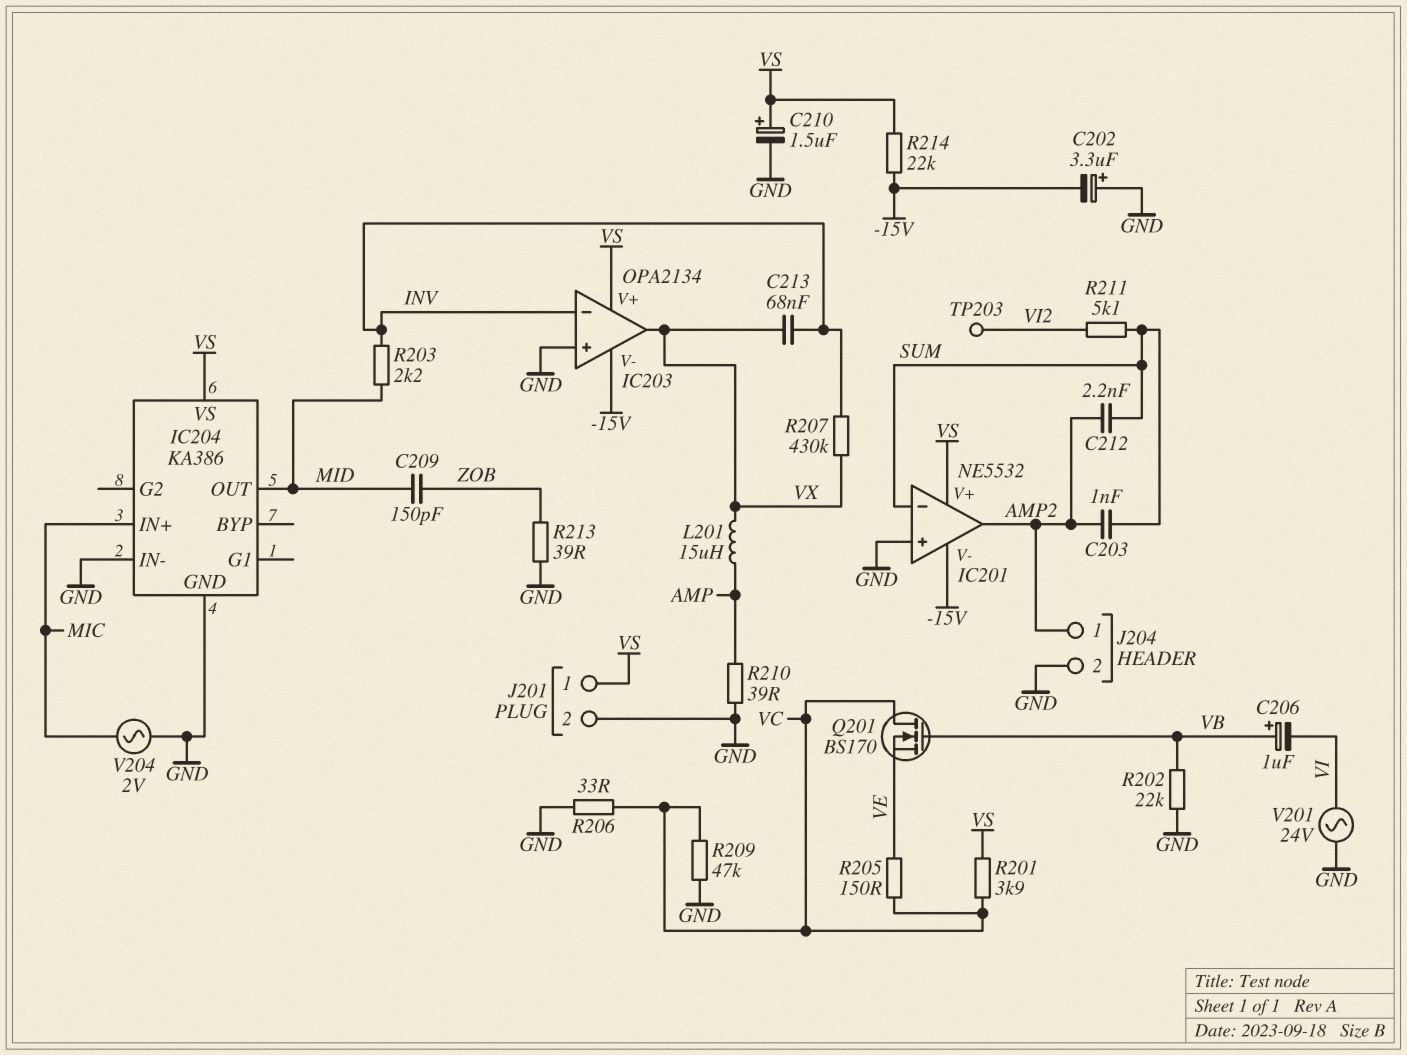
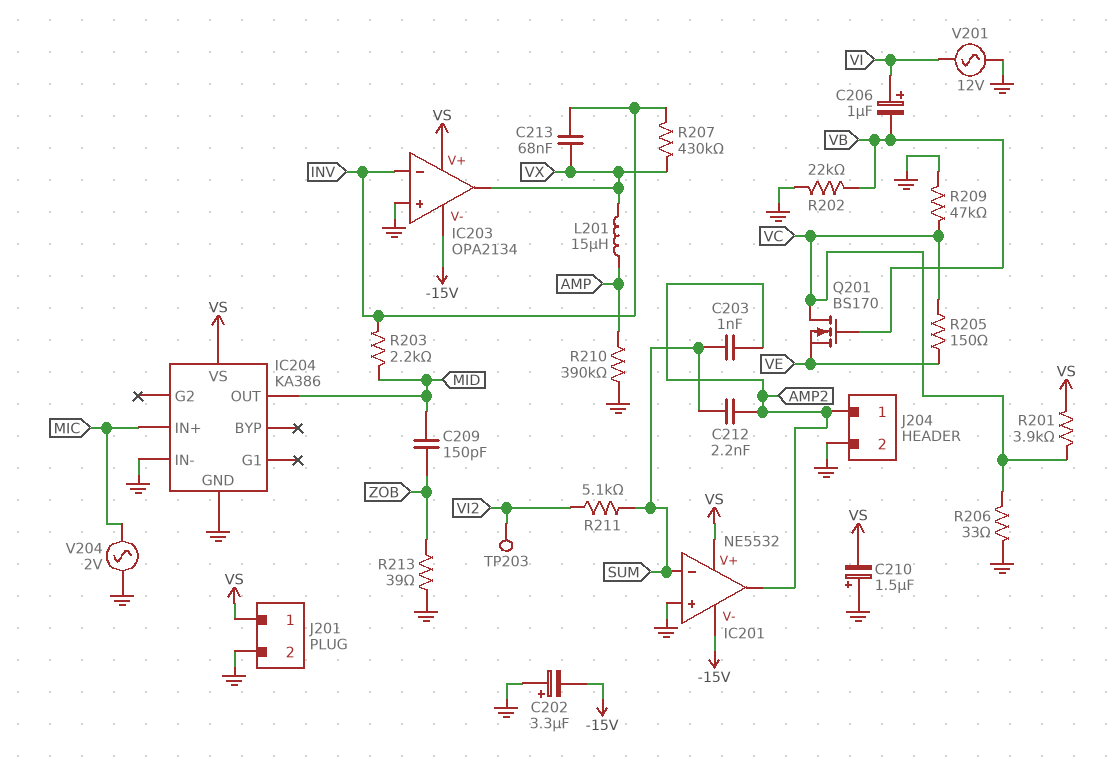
C206: 1uF (plus VB, minus VI) -> 1uF (plus VI, minus VB)
C210: 1.5uF (plus VS, minus GND) -> 1.5uF (plus GND, minus VS)
R210: 39 (AMP, GND) -> 390k (AMP, GND)
R214: 22k (-15V, VS) -> none
V201: AC 24V (GND, VI) -> AC 12V (GND, VI)

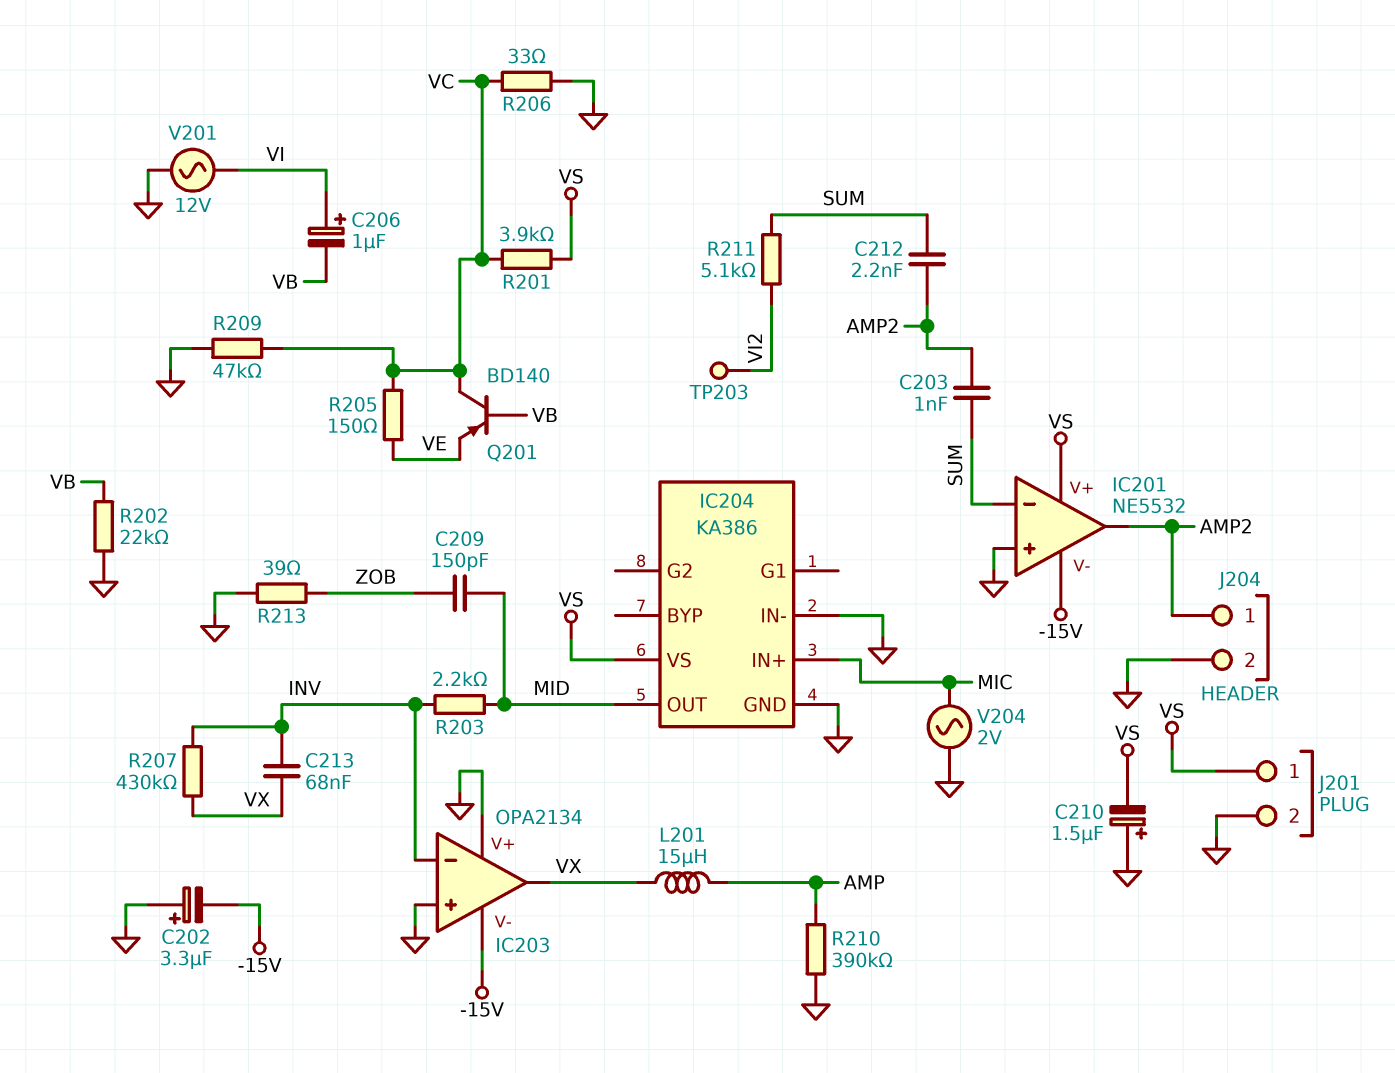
IC203 pin V+: VS -> GND
Q201: NMOS BS170 (G VB, D VC, S VE) -> PNP BD140 (B VB, C VC, E VE)

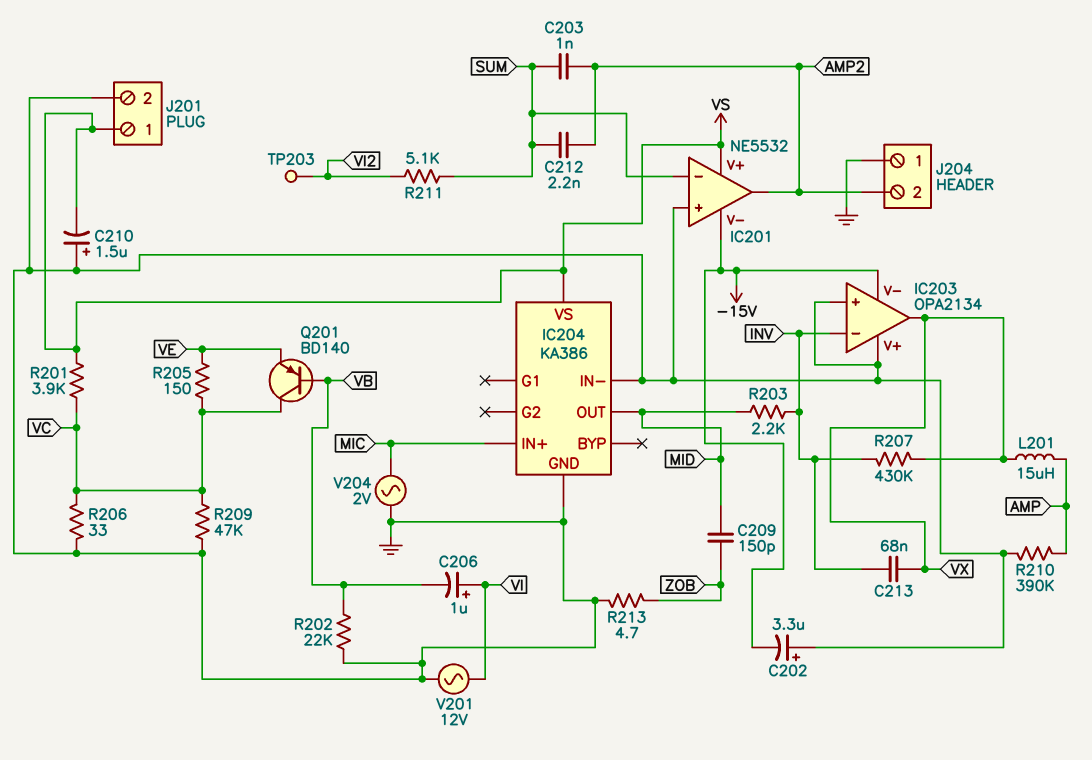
J204 pin 1: AMP2 -> GND
J204 pin 2: GND -> AMP2
R213: 39 (GND, ZOB) -> 4.7 (GND, ZOB)

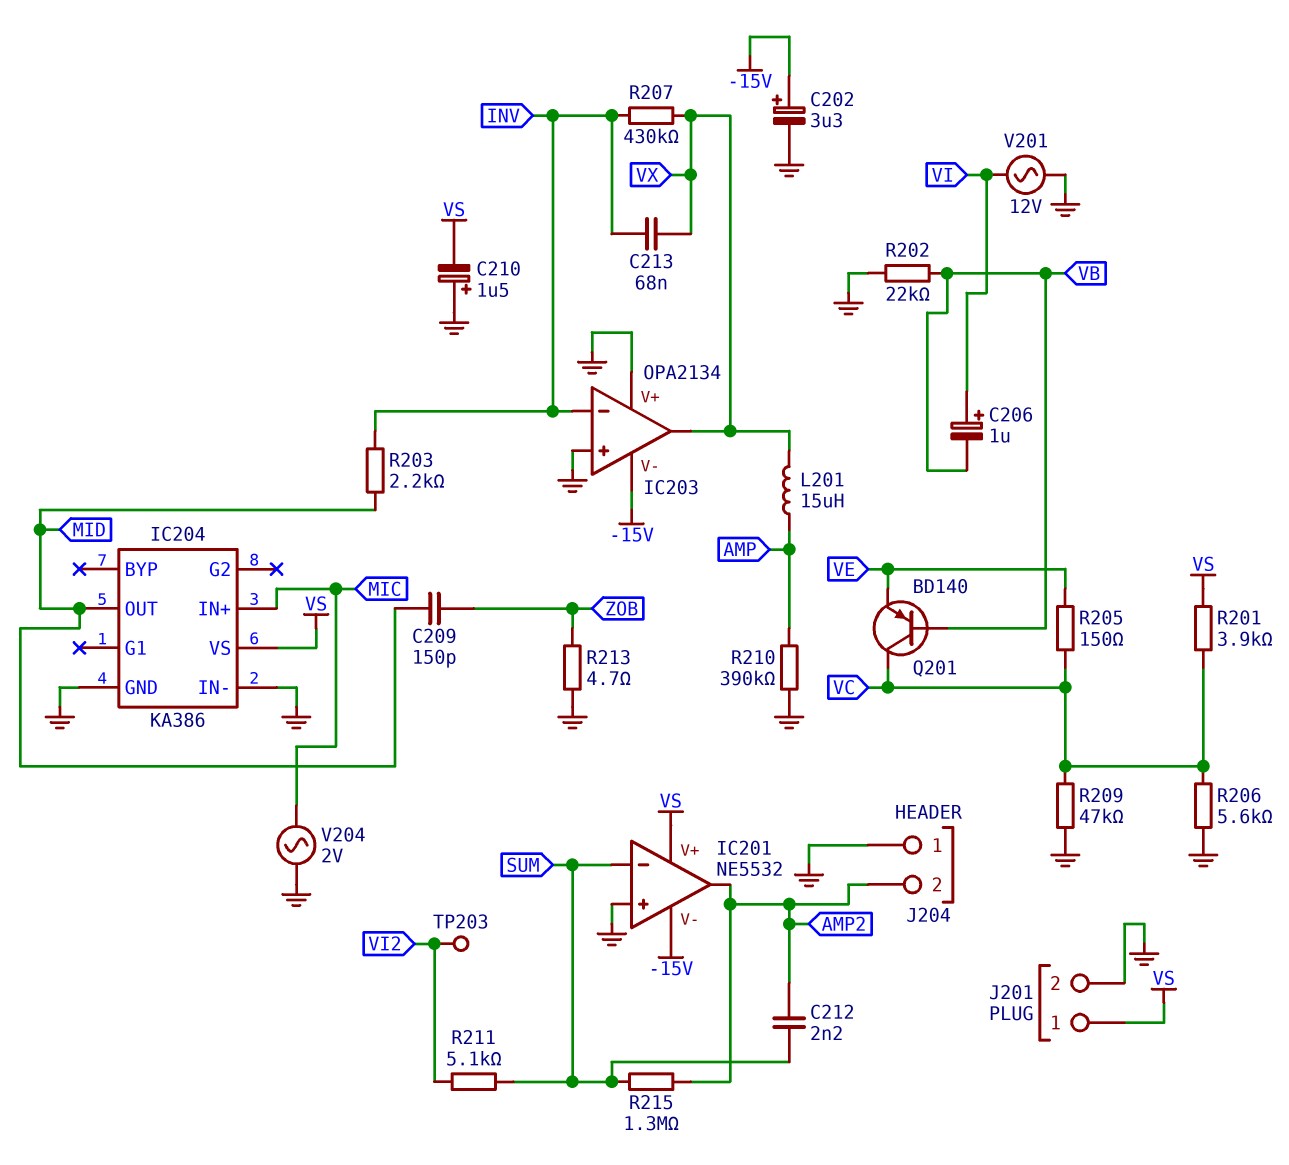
C202: 3.3uF (plus GND, minus -15V) -> 3.3uF (plus -15V, minus GND)
C203: 1nF (AMP2, SUM) -> none
R206: 33 (GND, VC) -> 5.6k (GND, VC)
R215: none -> 1.3M (AMP2, SUM)

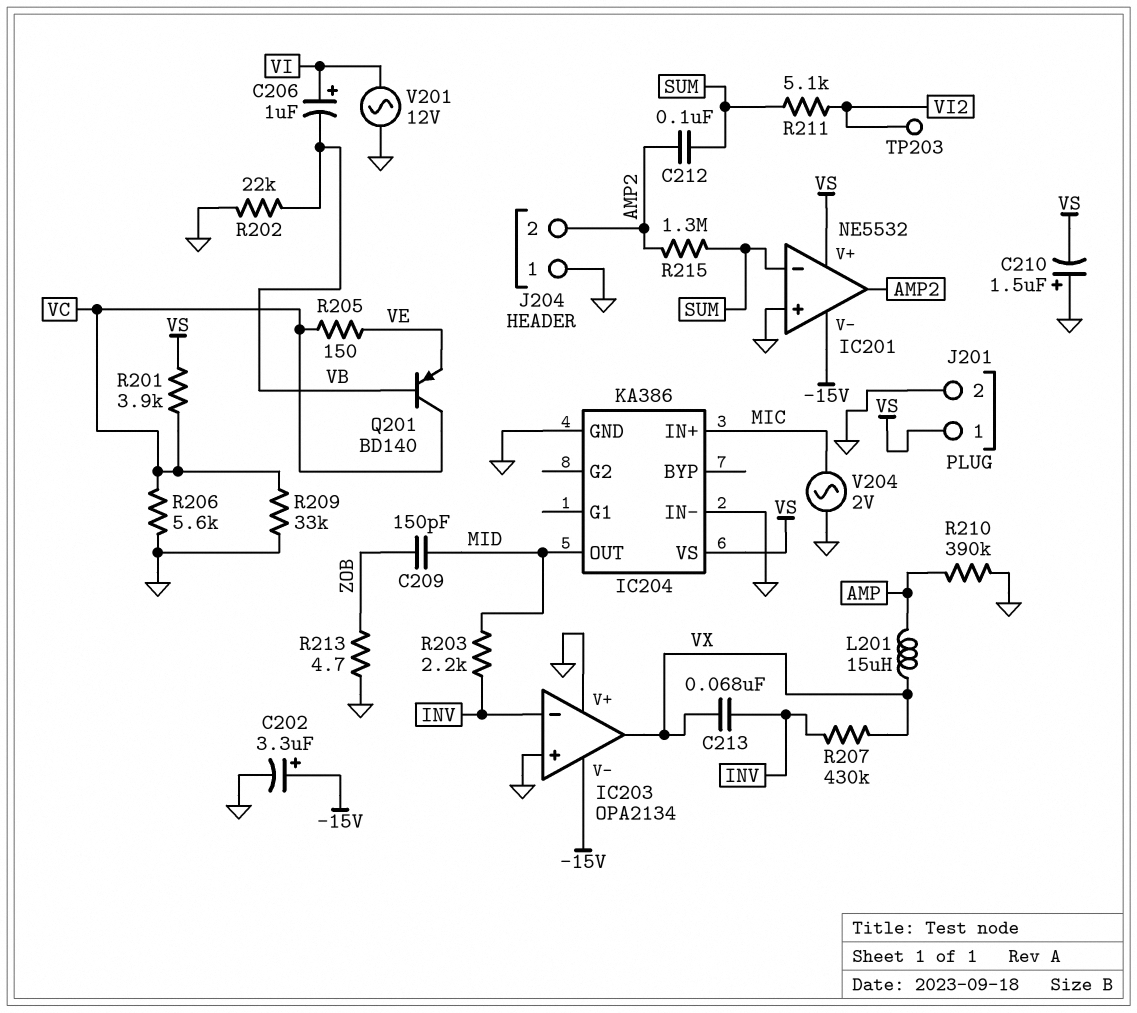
C212: 2.2nF (AMP2, SUM) -> 100nF (AMP2, SUM)
R209: 47k (GND, VC) -> 33k (GND, VC)

